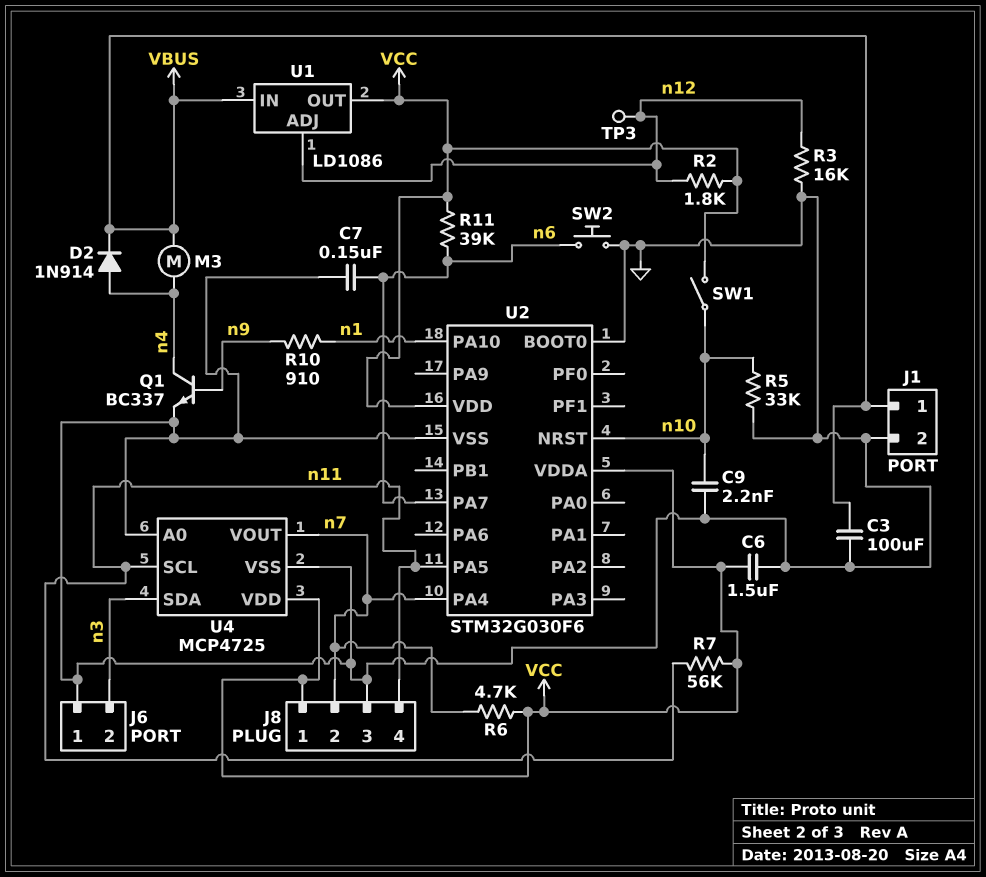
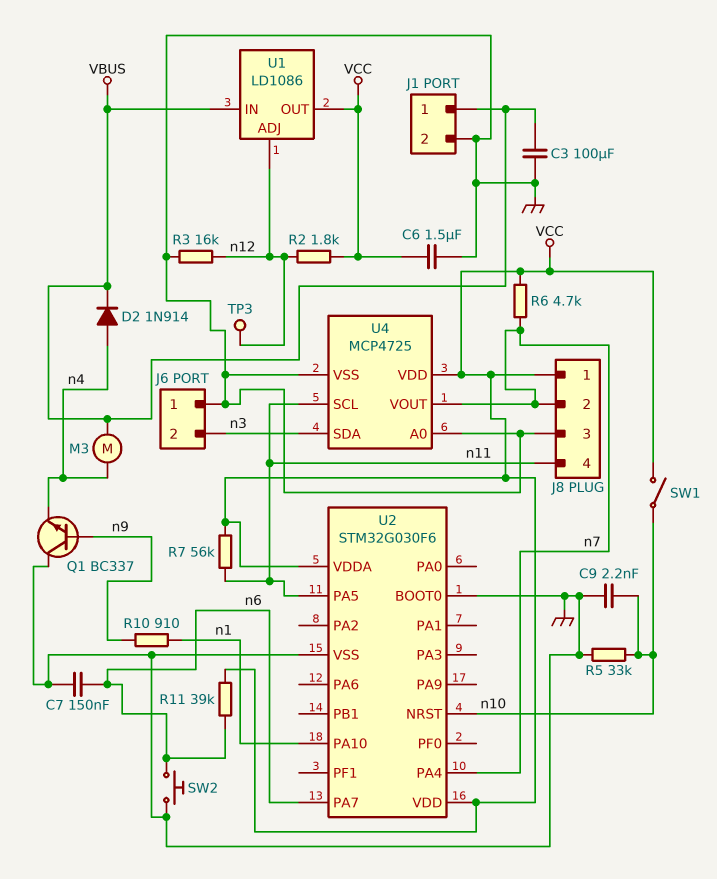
Q1: NPN BC337 (B n9, C n4, E GND) -> NPN BC337 (B n9, C GND, E n4)

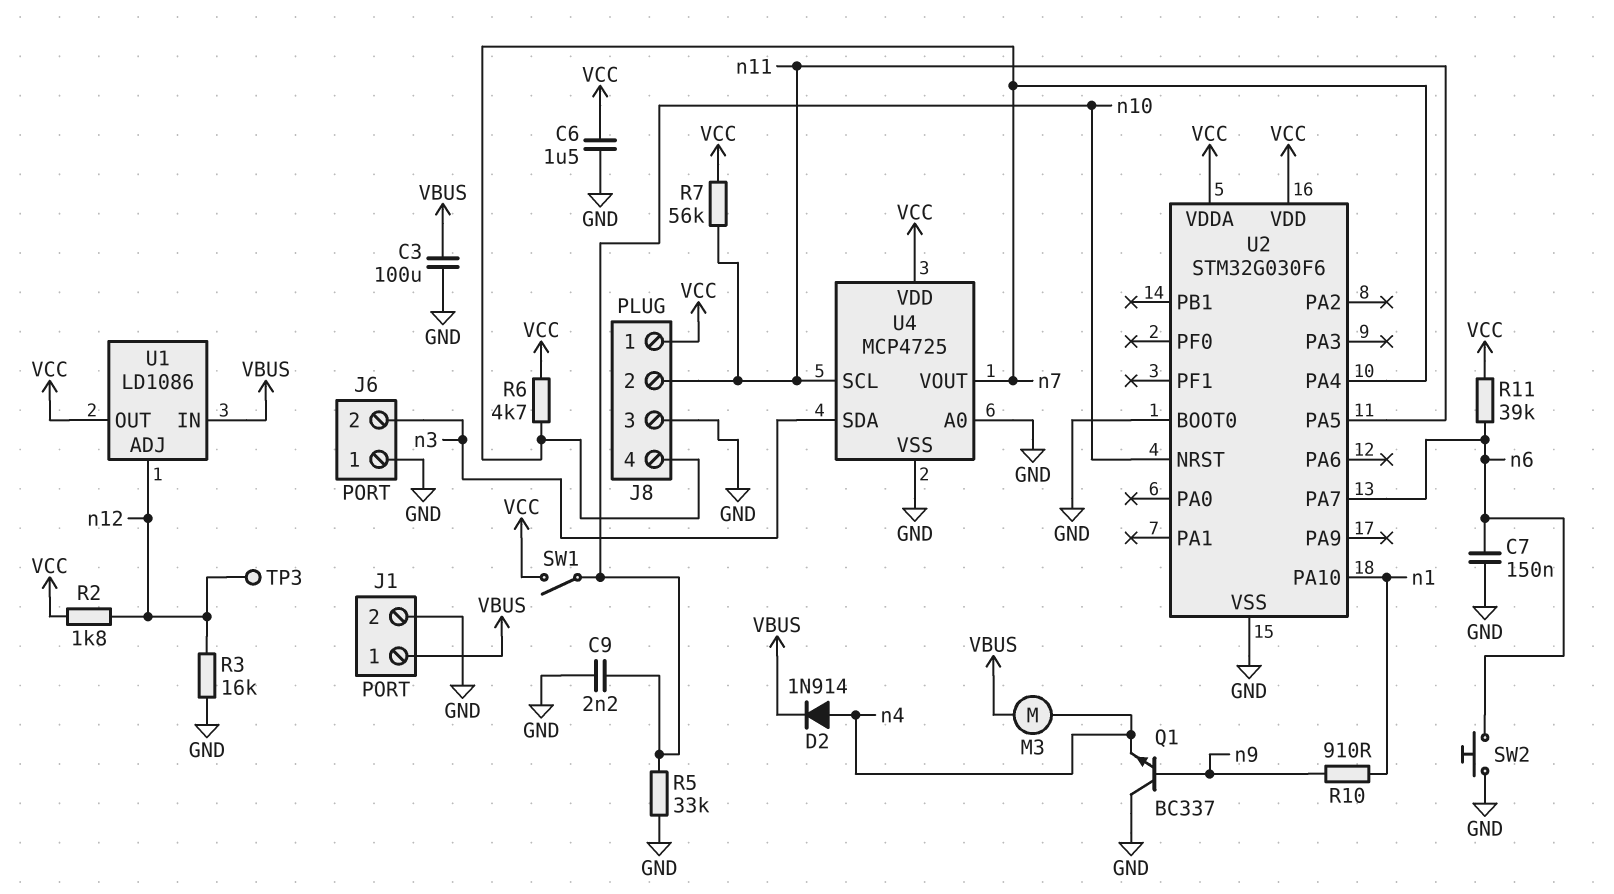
J8 pin 2: n7 -> n11
J8 pin 4: n11 -> n7

